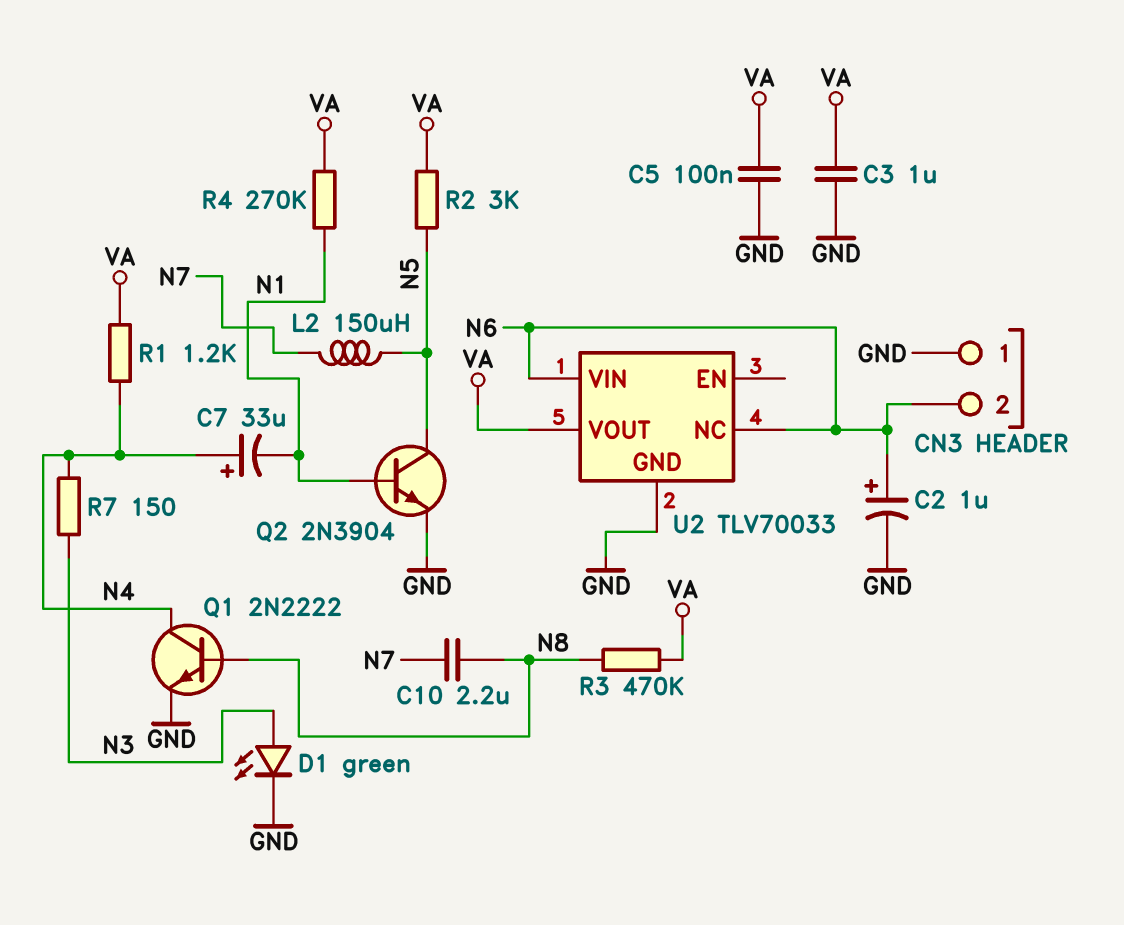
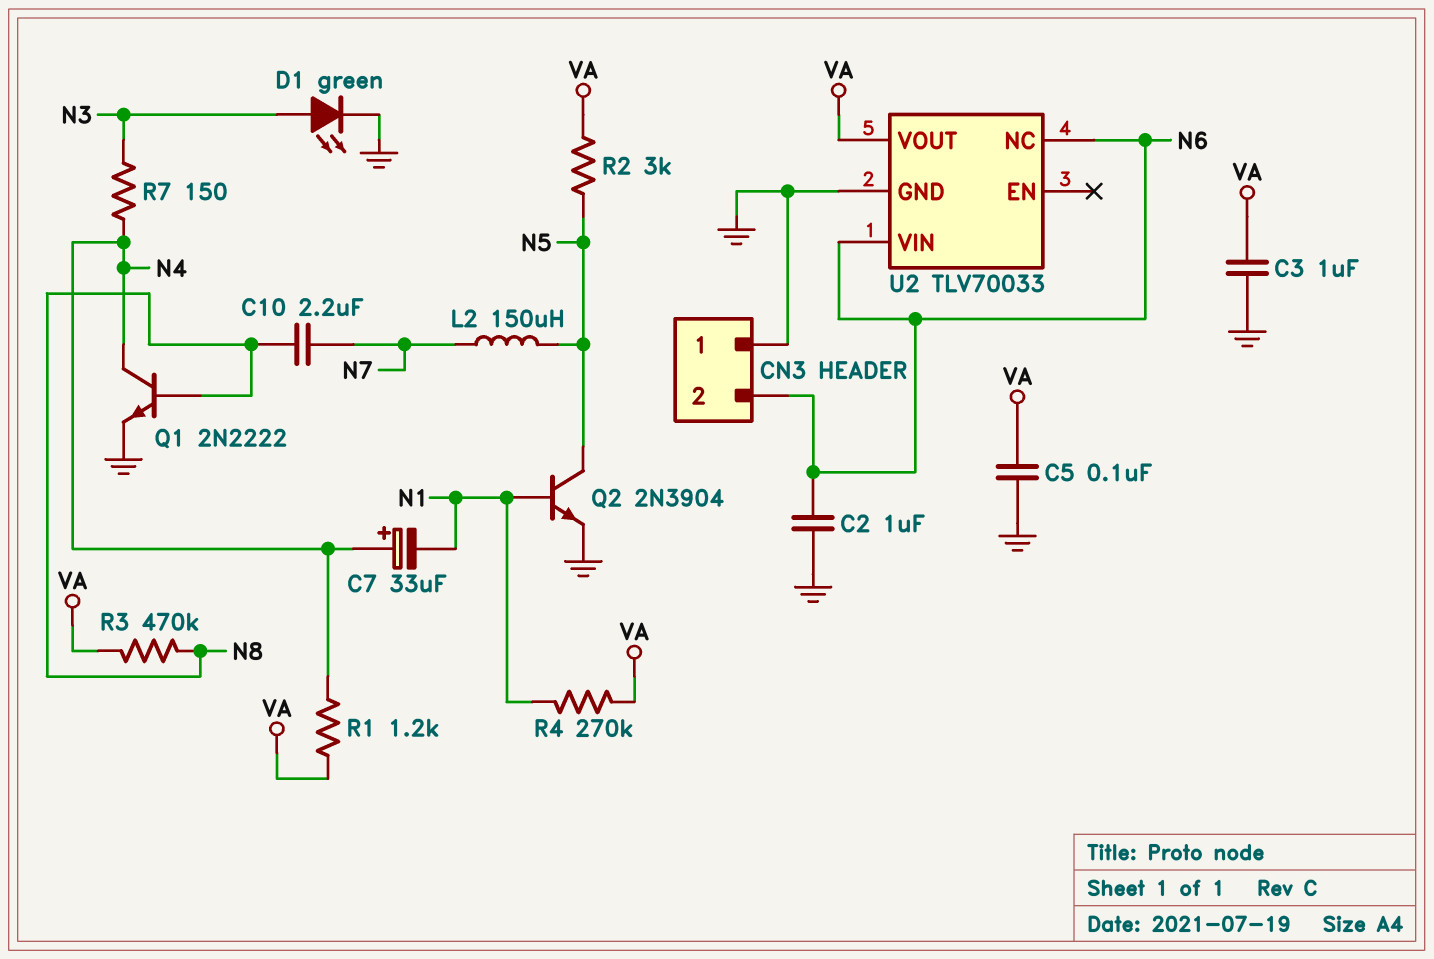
C2: 1uF (plus N6, minus GND) -> 1uF (GND, N6)

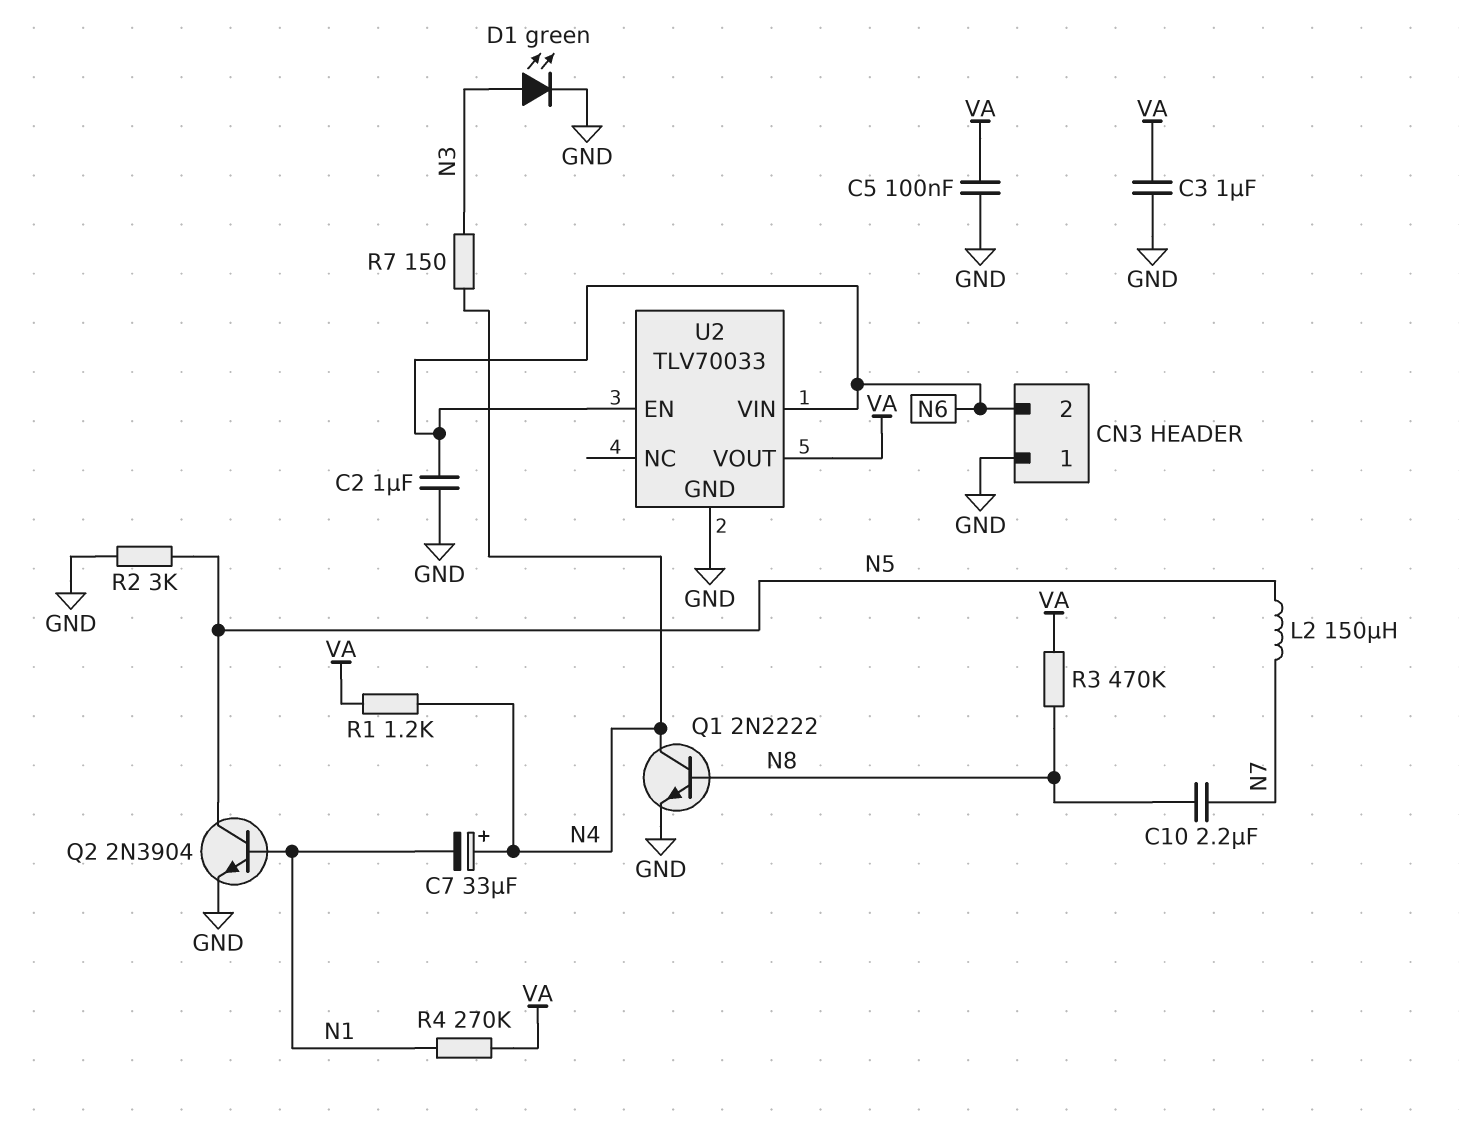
R2: 3k (N5, VA) -> 3k (GND, N5)
U2 pin EN: none -> N6
U2 pin NC: N6 -> none

